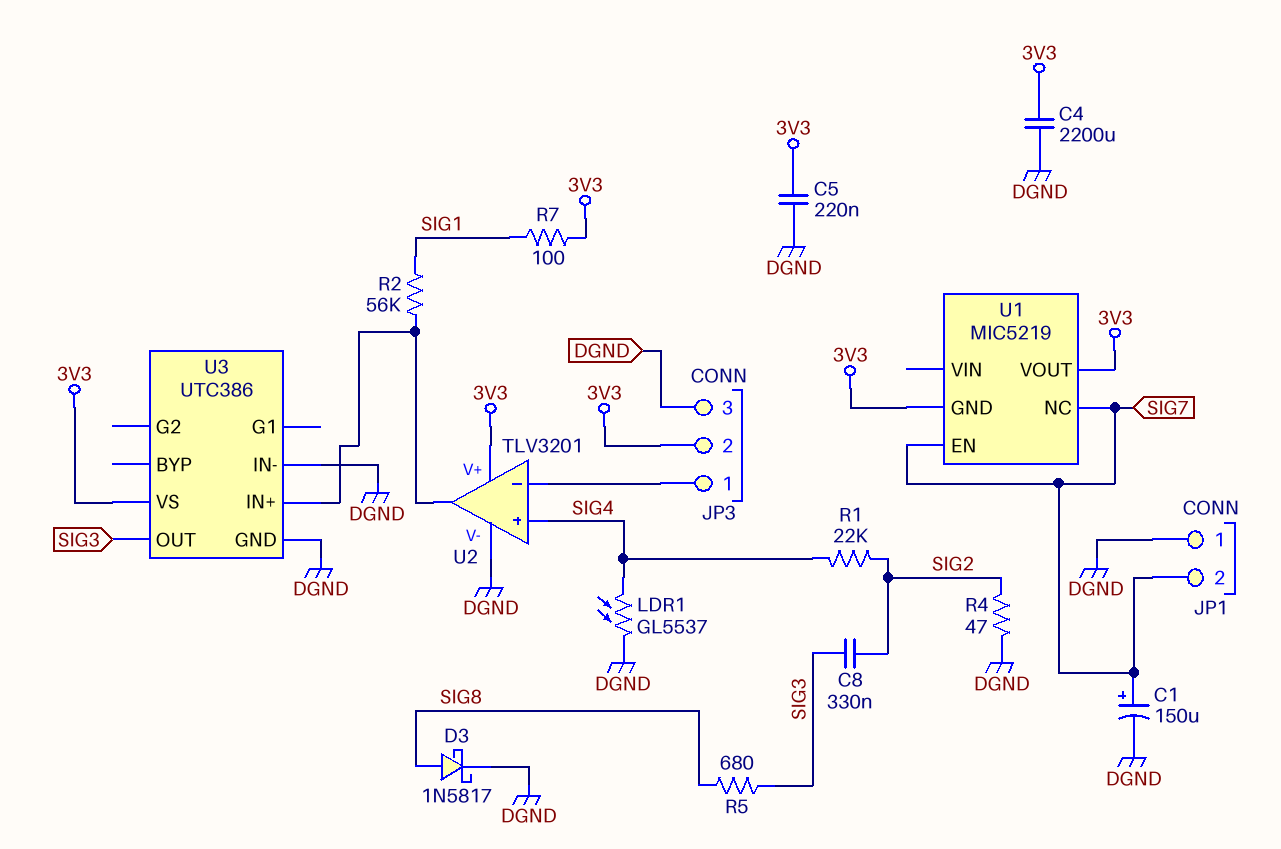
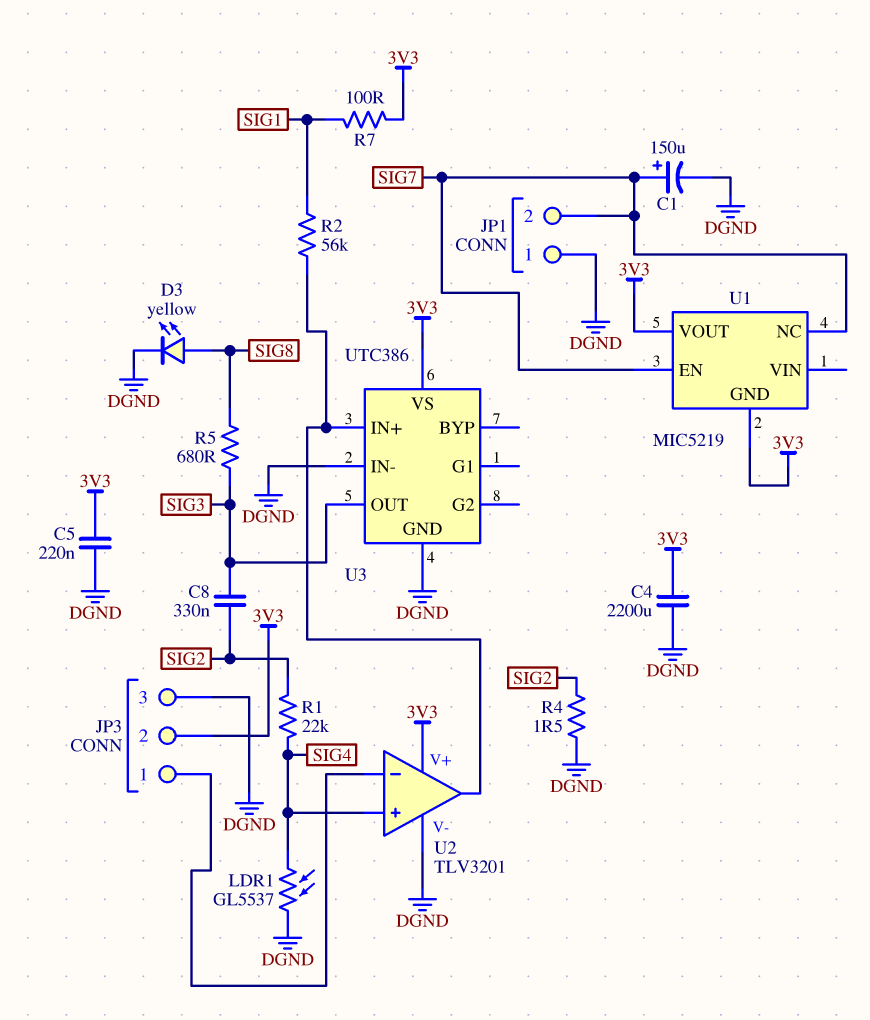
D3: schottky 1N5817 (A SIG8, K DGND) -> LED yellow (A SIG8, K DGND)
R4: 47 (DGND, SIG2) -> 1.5 (DGND, SIG2)

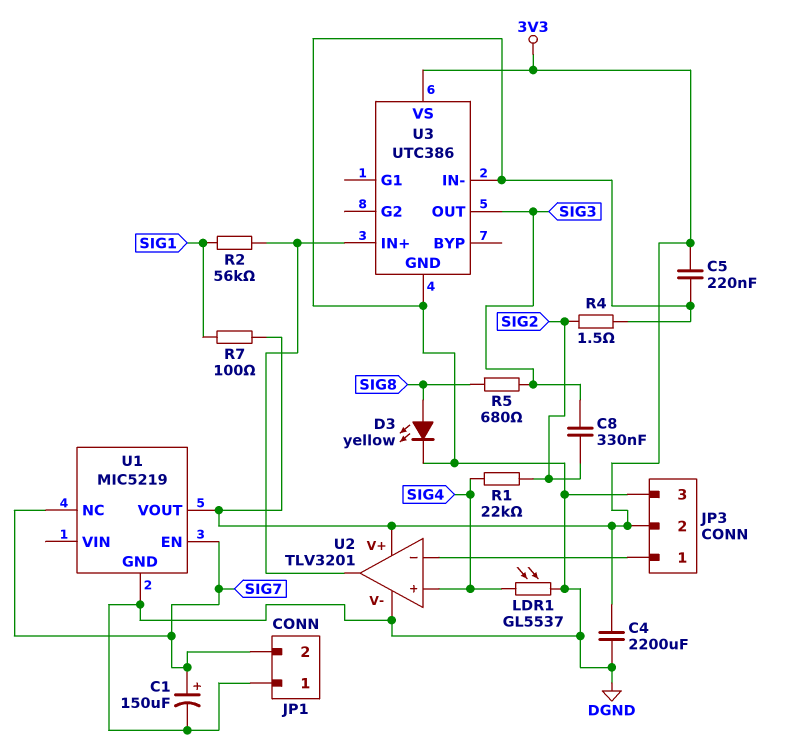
U1 pin GND: 3V3 -> DGND

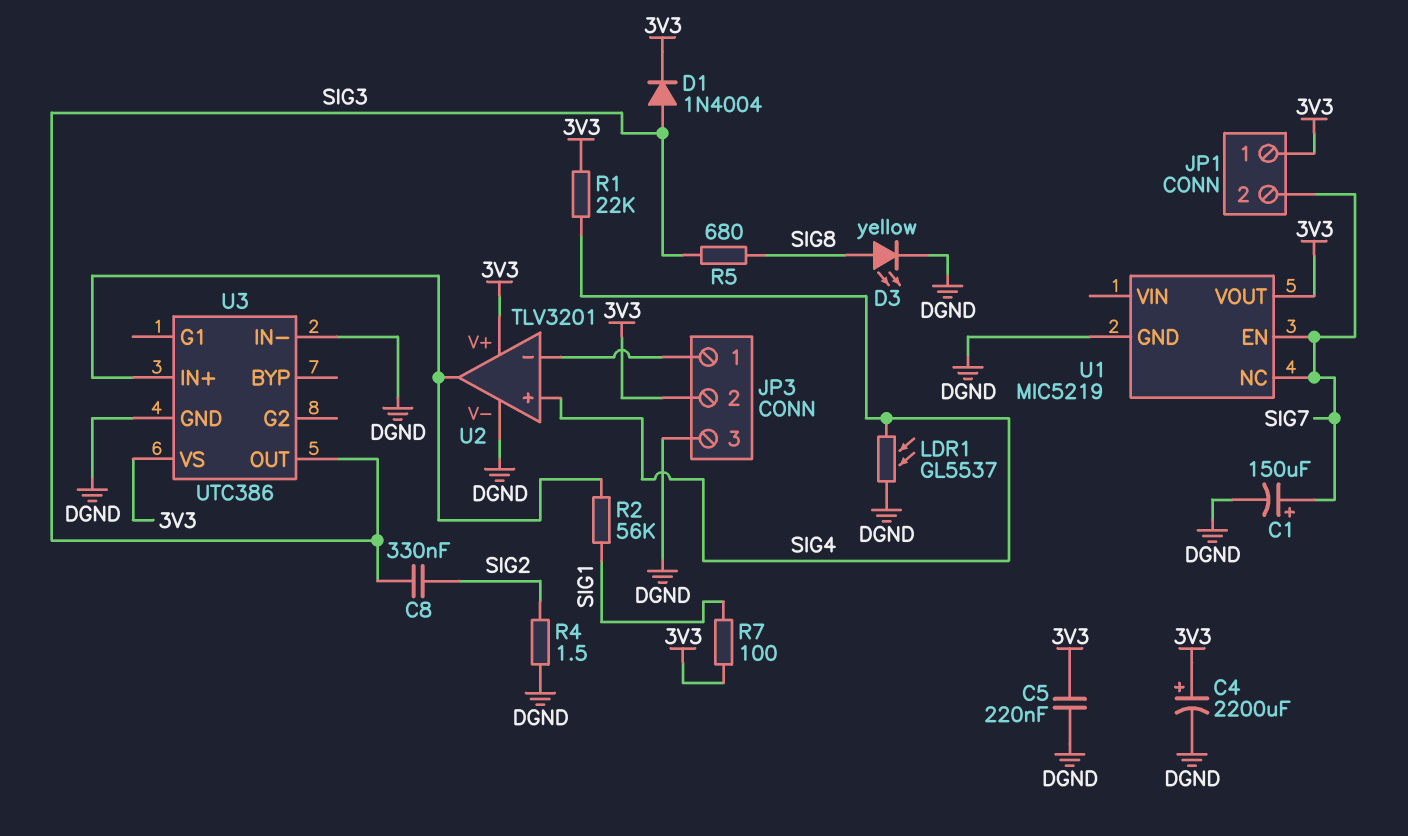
C4: 2200uF (3V3, DGND) -> 2200uF (plus 3V3, minus DGND)
D1: none -> diode 1N4004 (A SIG3, K 3V3)
JP1 pin 1: DGND -> 3V3
R1: 22k (SIG2, SIG4) -> 22k (3V3, SIG4)

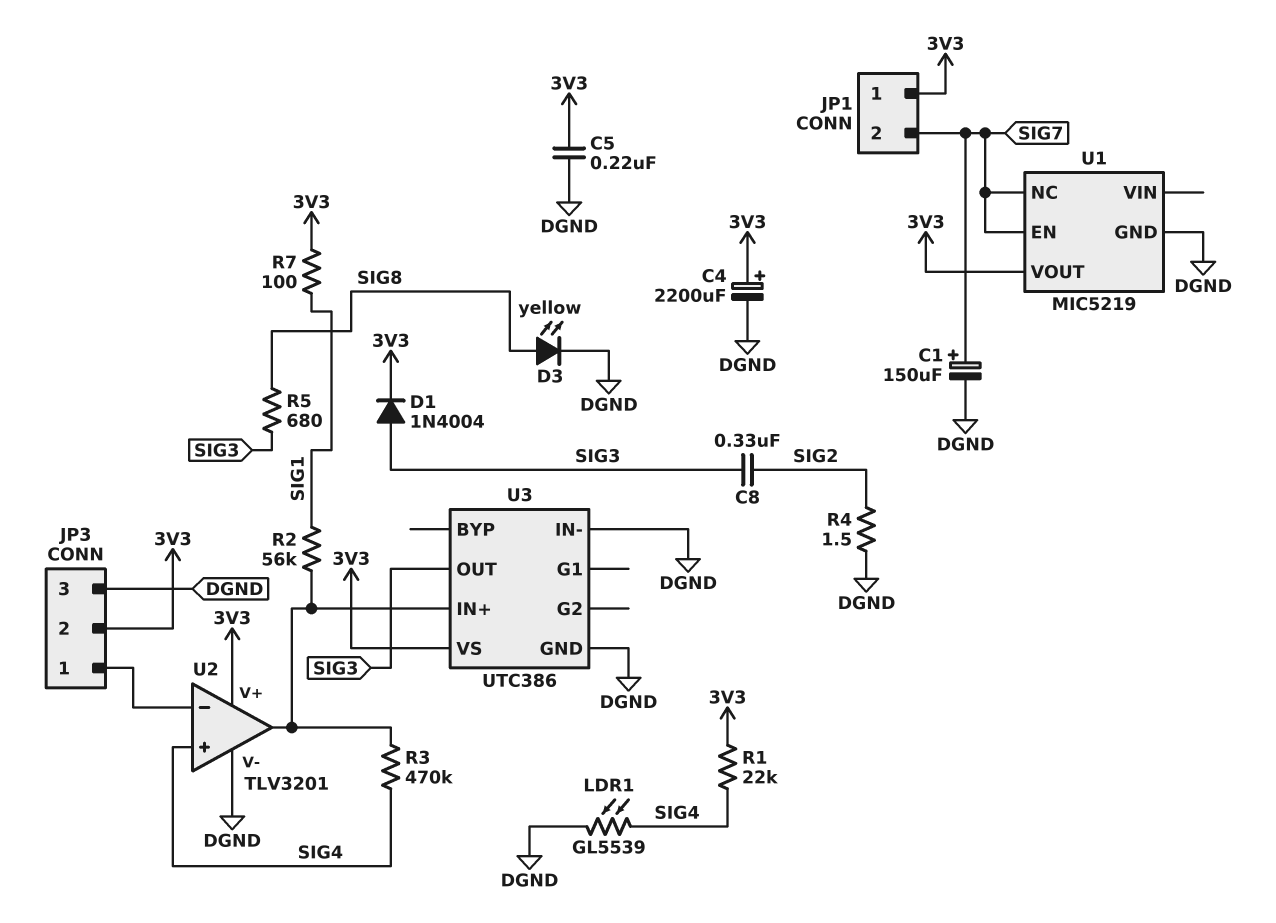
LDR1: GL5537 (DGND, SIG4) -> GL5539 (DGND, SIG4)
R3: none -> 470k (SIG4, U2/out)

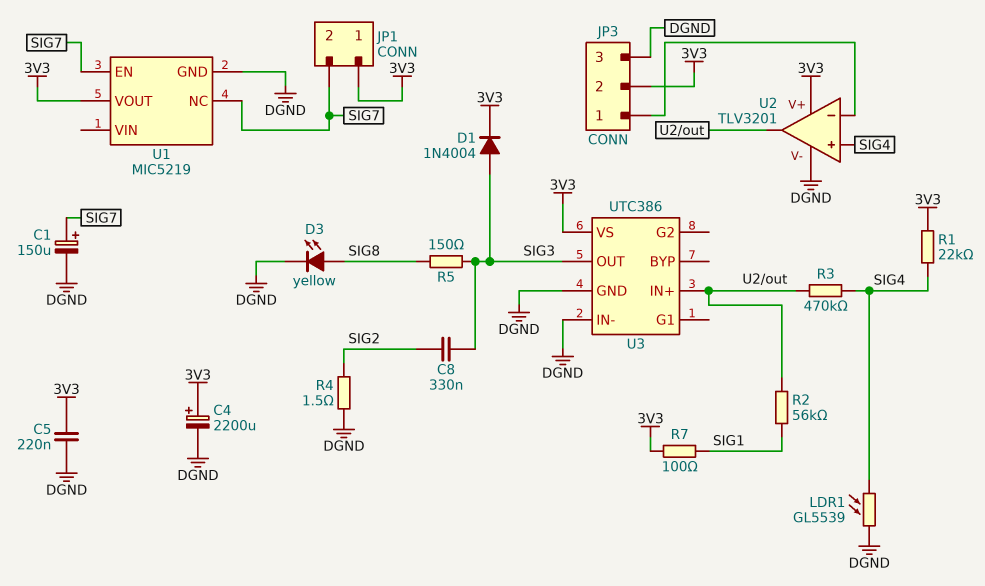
R5: 680 (SIG3, SIG8) -> 150 (SIG3, SIG8)

